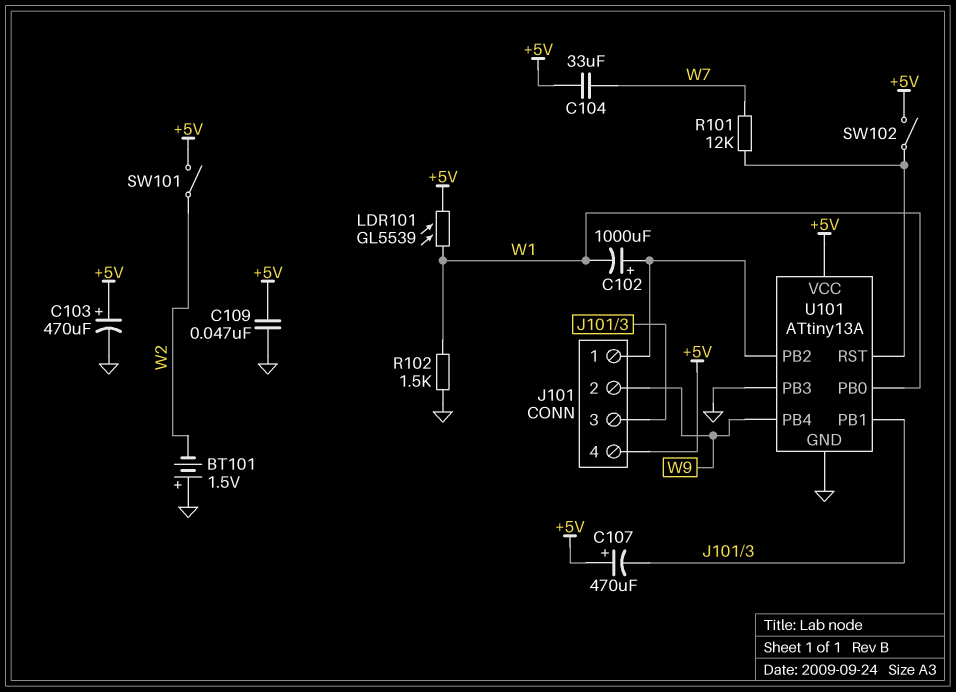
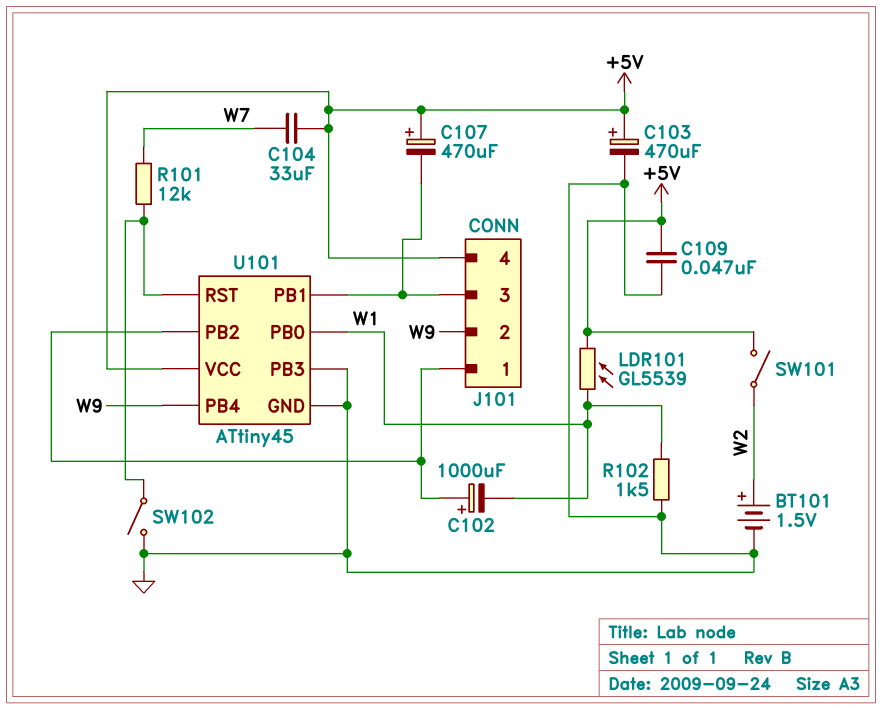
BT101: 1.5V (plus GND, minus W2) -> 1.5V (plus W2, minus GND)
SW102: switch (+5V, U101/RST) -> switch (GND, U101/RST)
U101: ATtiny13A -> ATtiny45

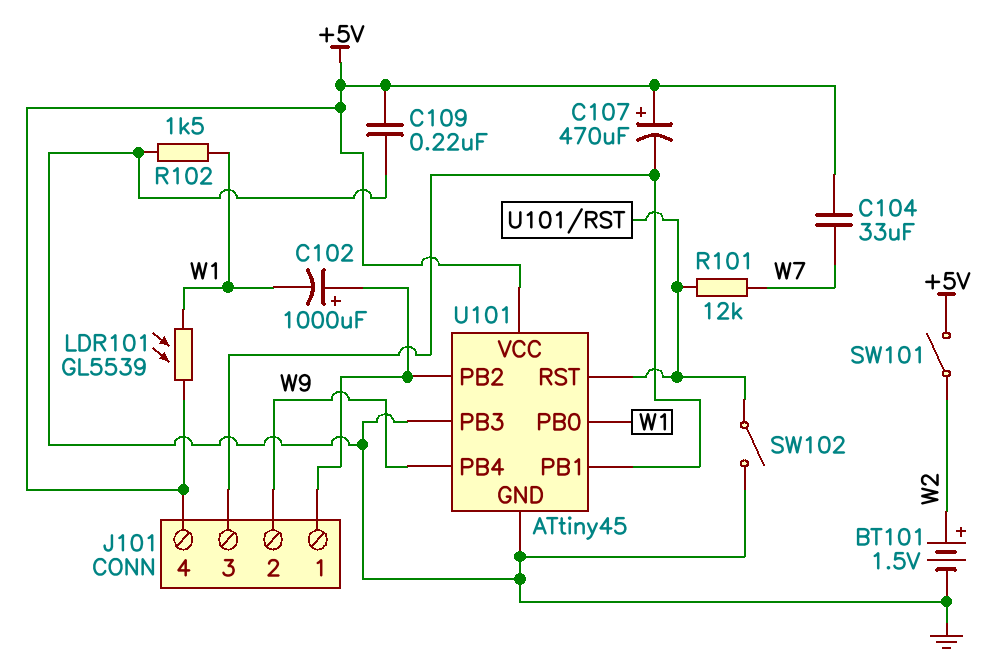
C103: 470uF (plus +5V, minus GND) -> none
C109: 47nF (+5V, GND) -> 220nF (+5V, GND)

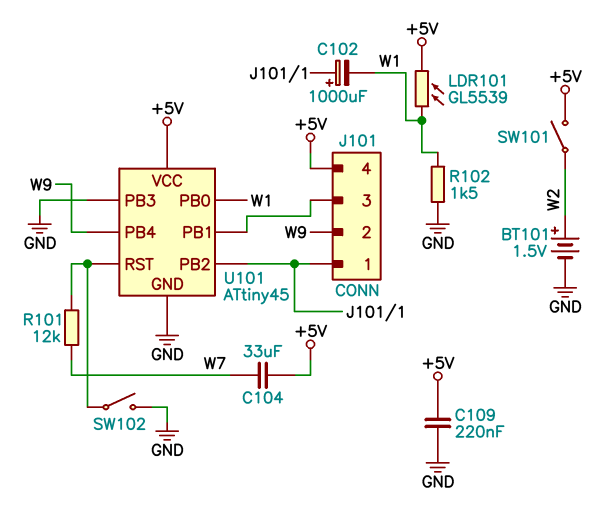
C107: 470uF (plus +5V, minus J101/3) -> none

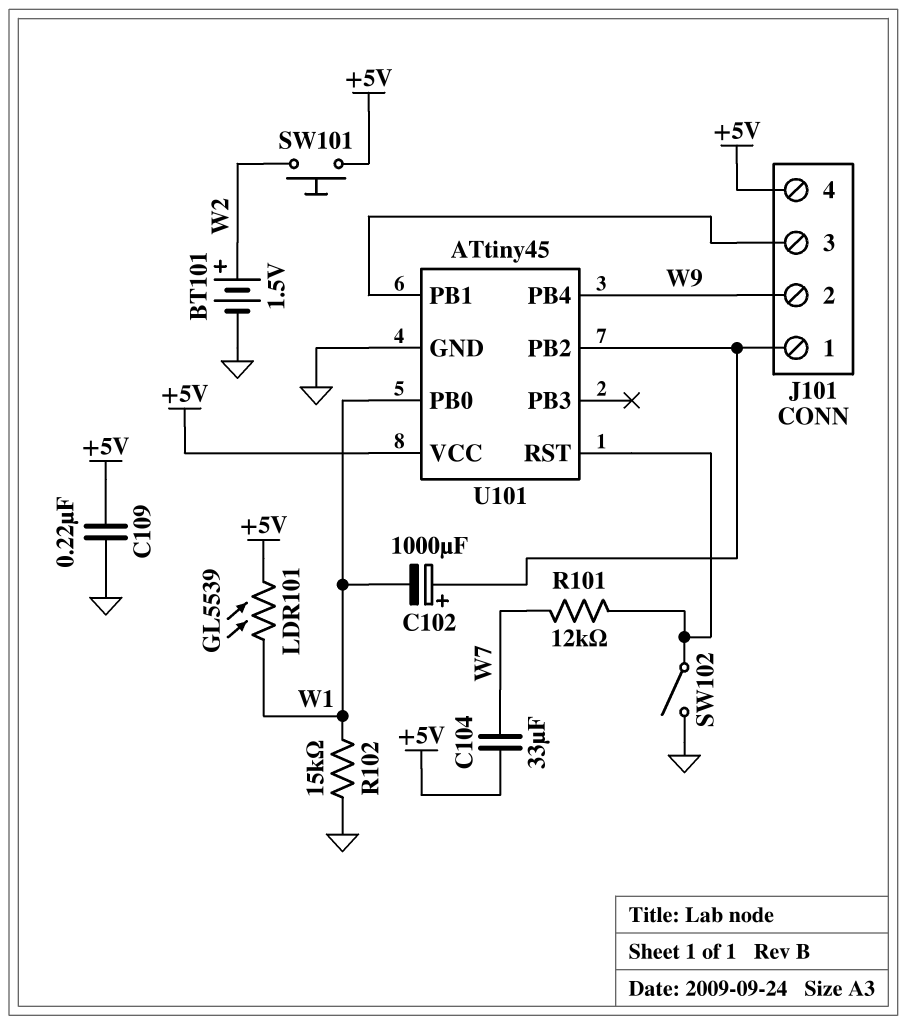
R102: 1.5k (GND, W1) -> 15k (GND, W1)
SW101: switch (+5V, W2) -> button (+5V, W2)
U101 pin PB3: GND -> none

